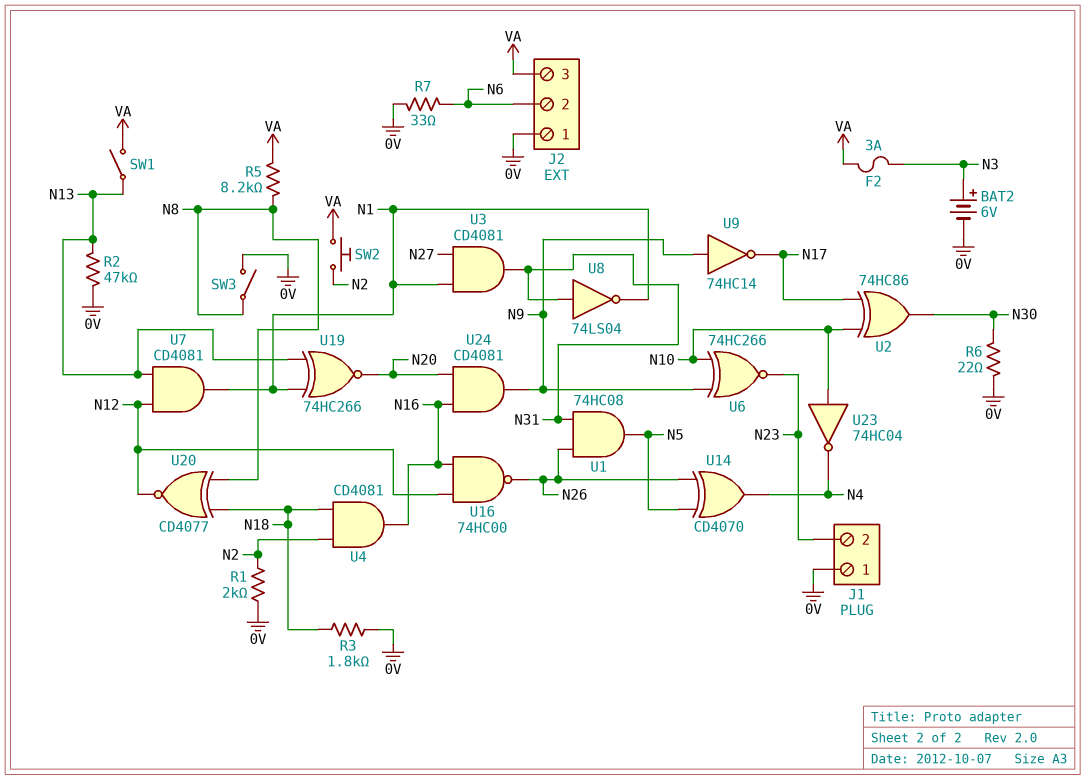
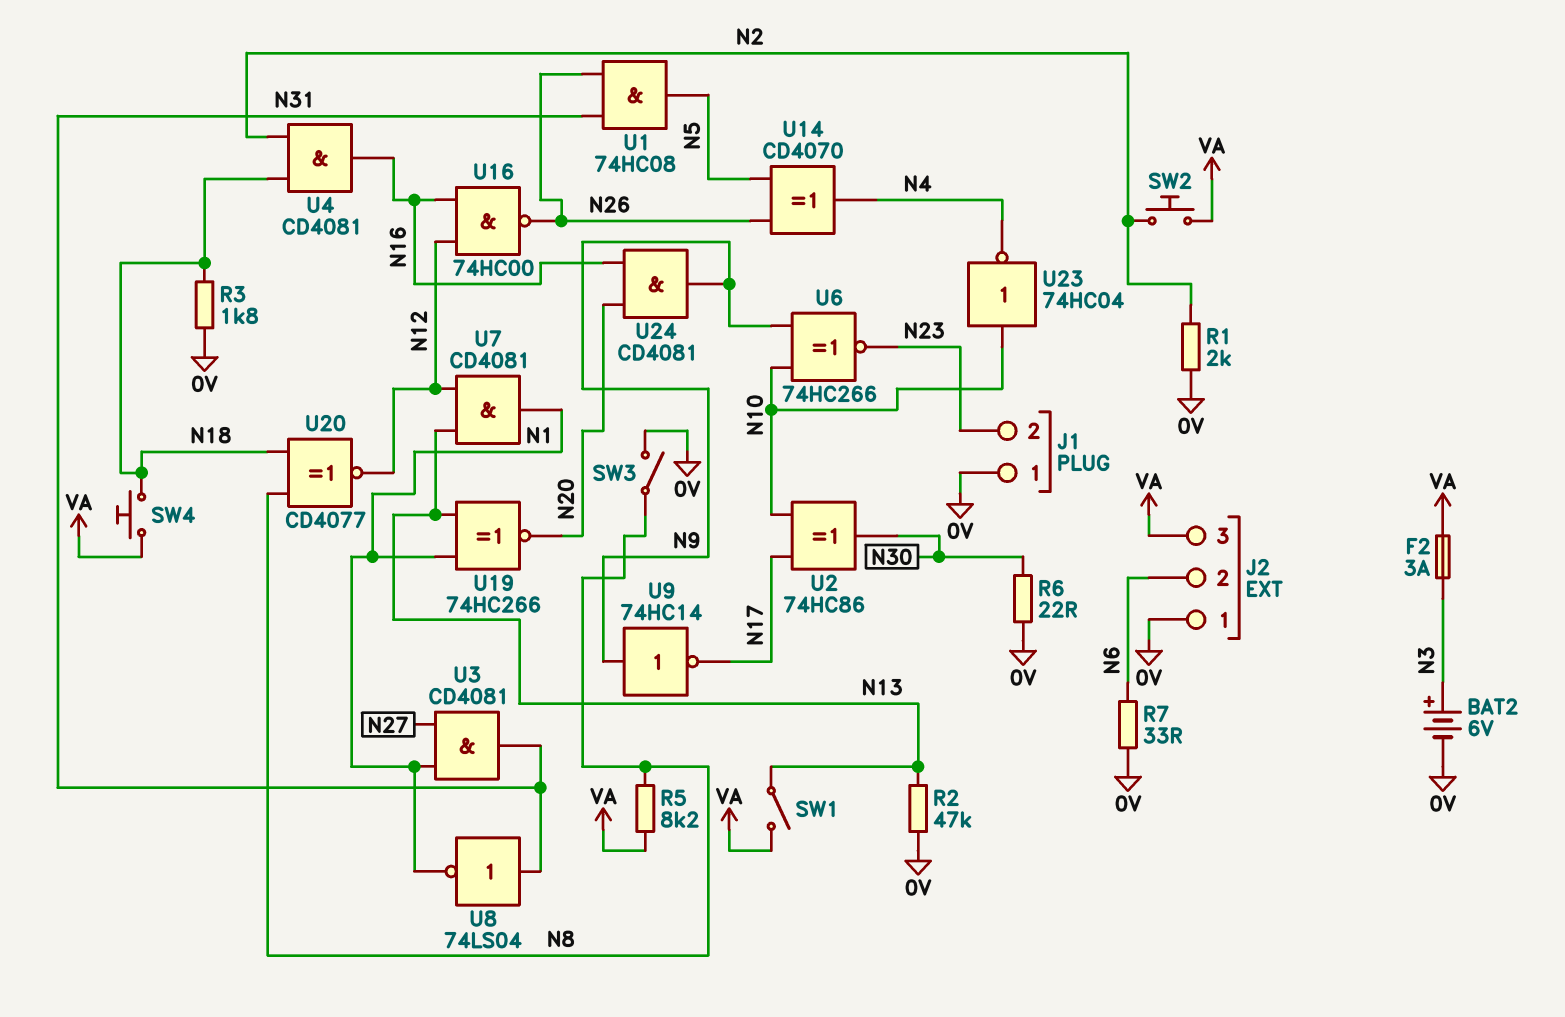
SW4: none -> button (N18, VA)

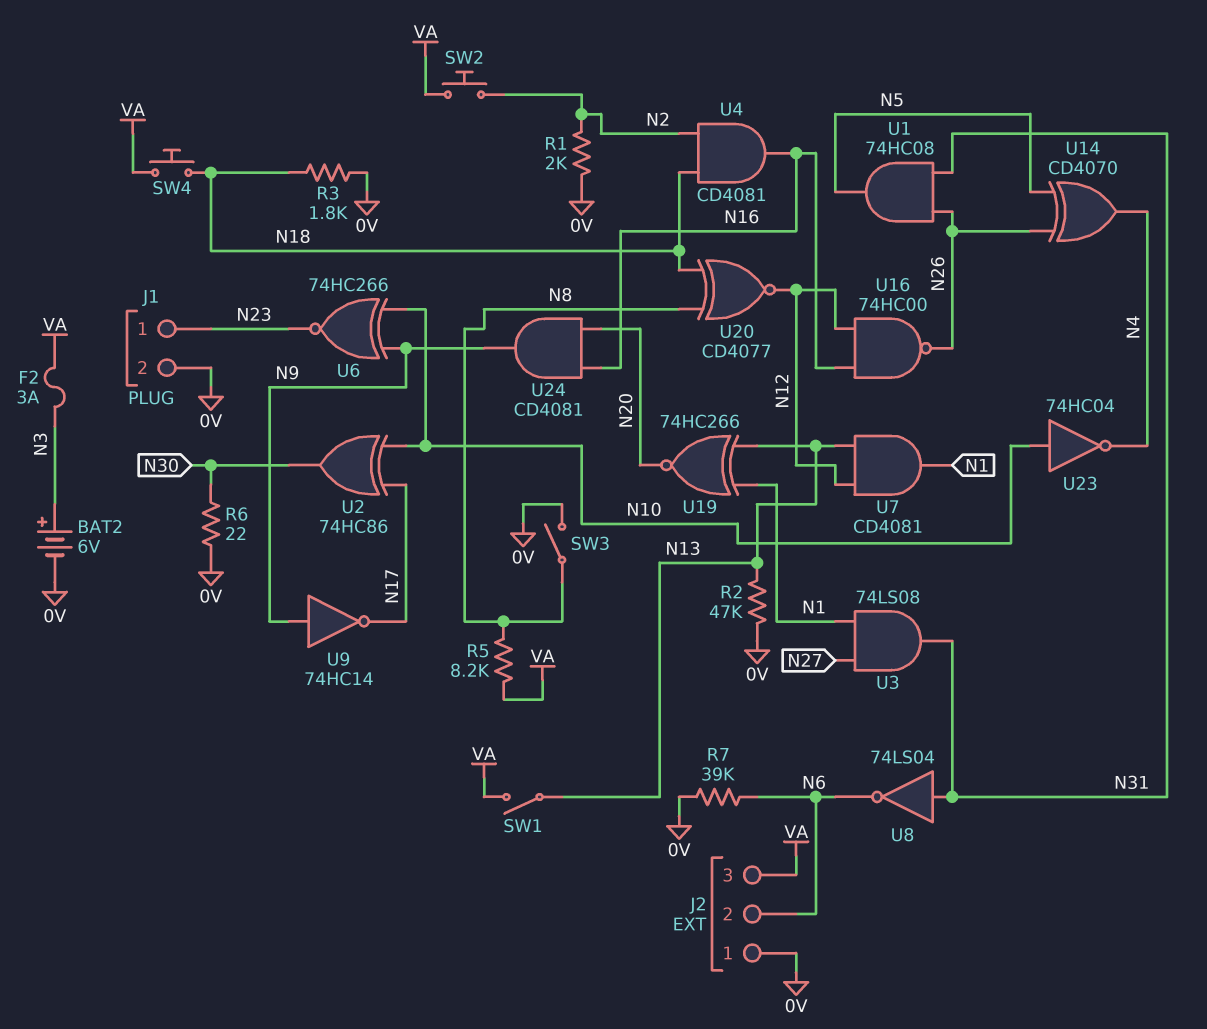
J1 pin 1: 0V -> N23
J1 pin 2: N23 -> 0V
R7: 33 (0V, N6) -> 39k (0V, N6)
U3: AND CD4081 (in N1, in N27, out N31) -> AND 74LS08 (in N1, in N27, out N31)
U8: NOT 74LS04 (in N31, out N1) -> NOT 74LS04 (in N31, out N6)

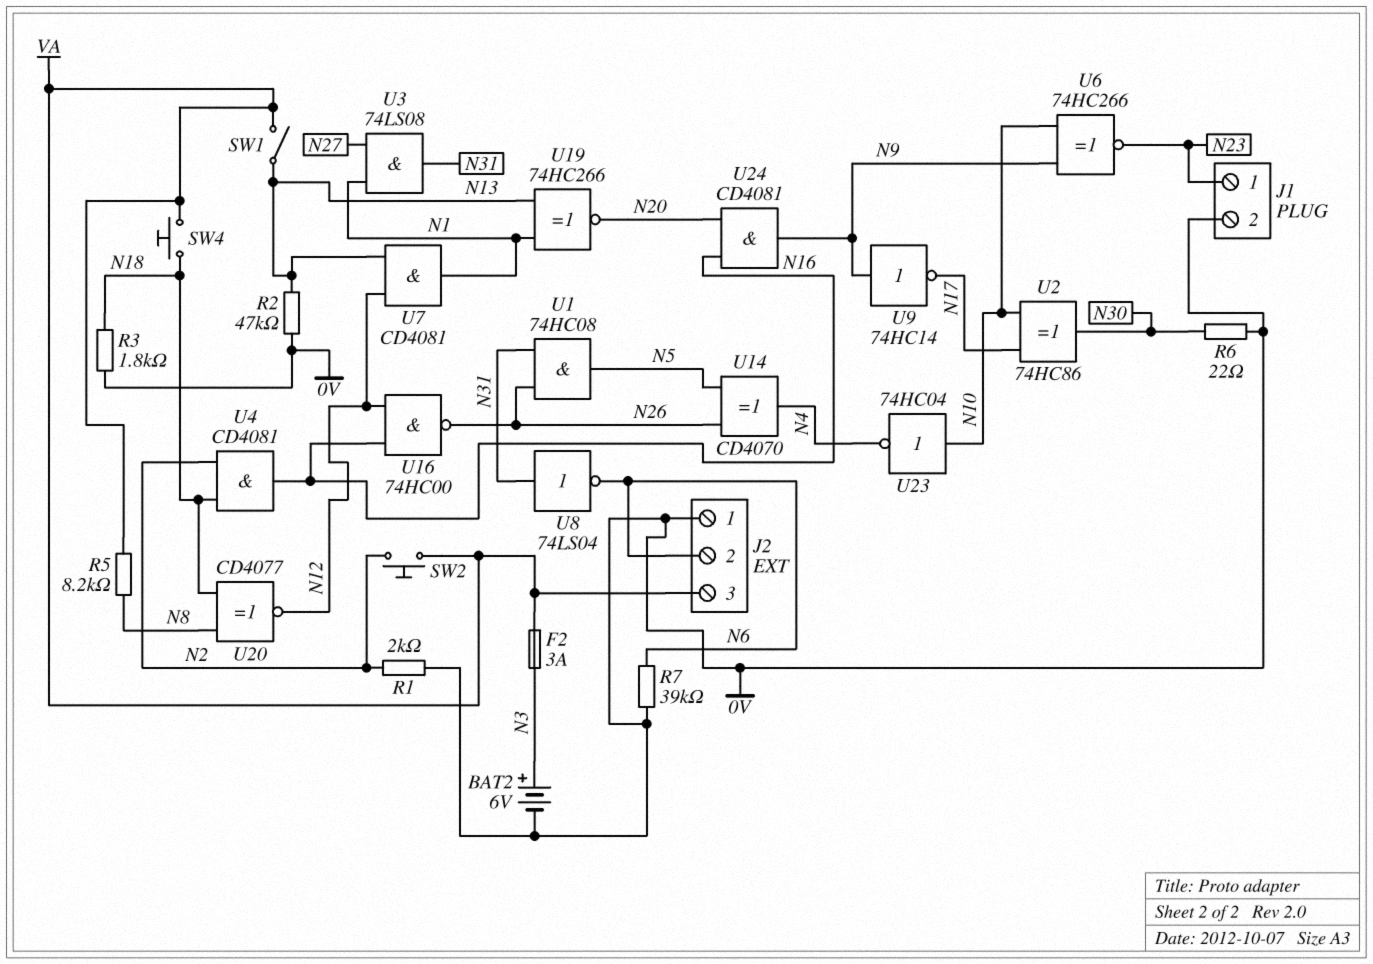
SW3: switch (0V, N8) -> none

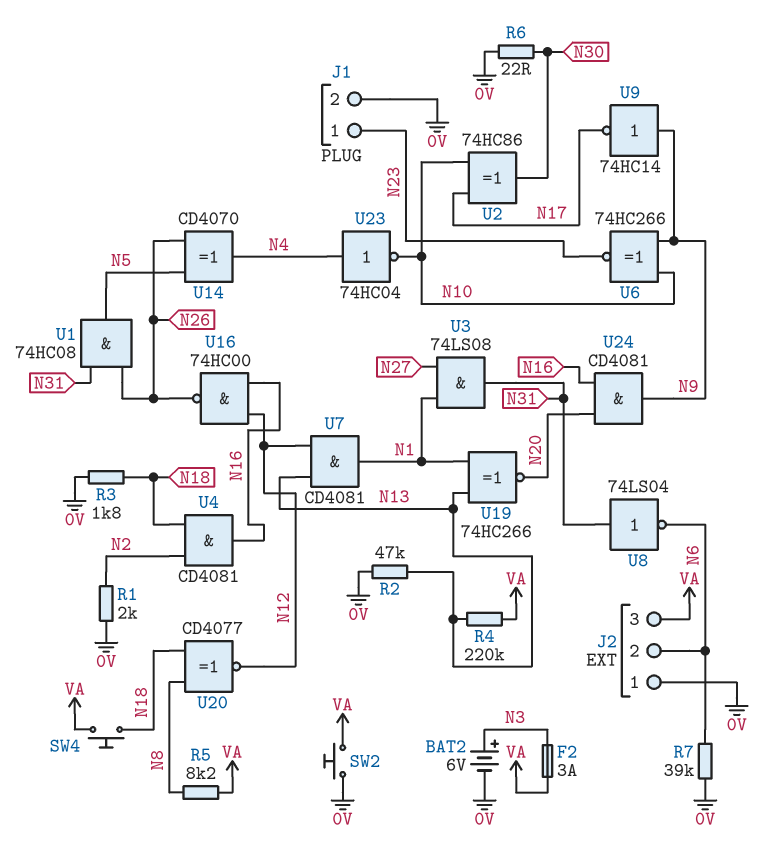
R4: none -> 220k (N13, VA)
SW1: switch (N13, VA) -> none
SW2: button (N2, VA) -> button (0V, VA)
U23: NOT 74HC04 (in N10, out N4) -> NOT 74HC04 (in N4, out N10)

